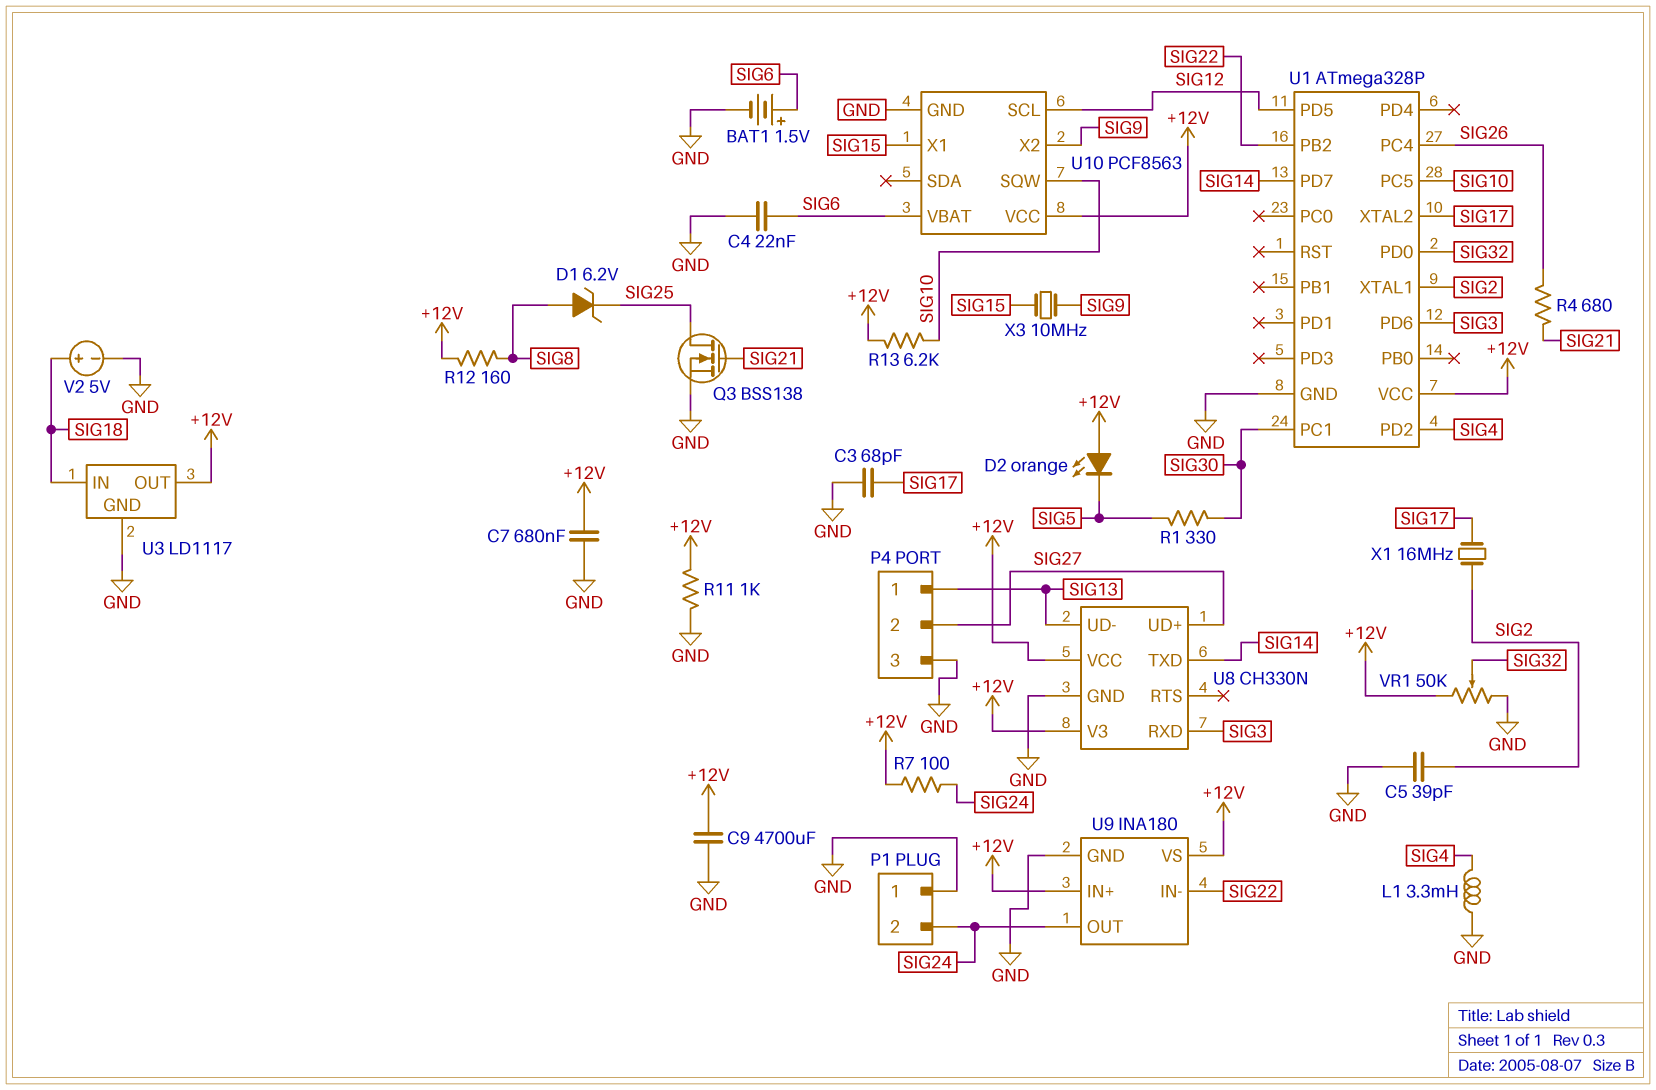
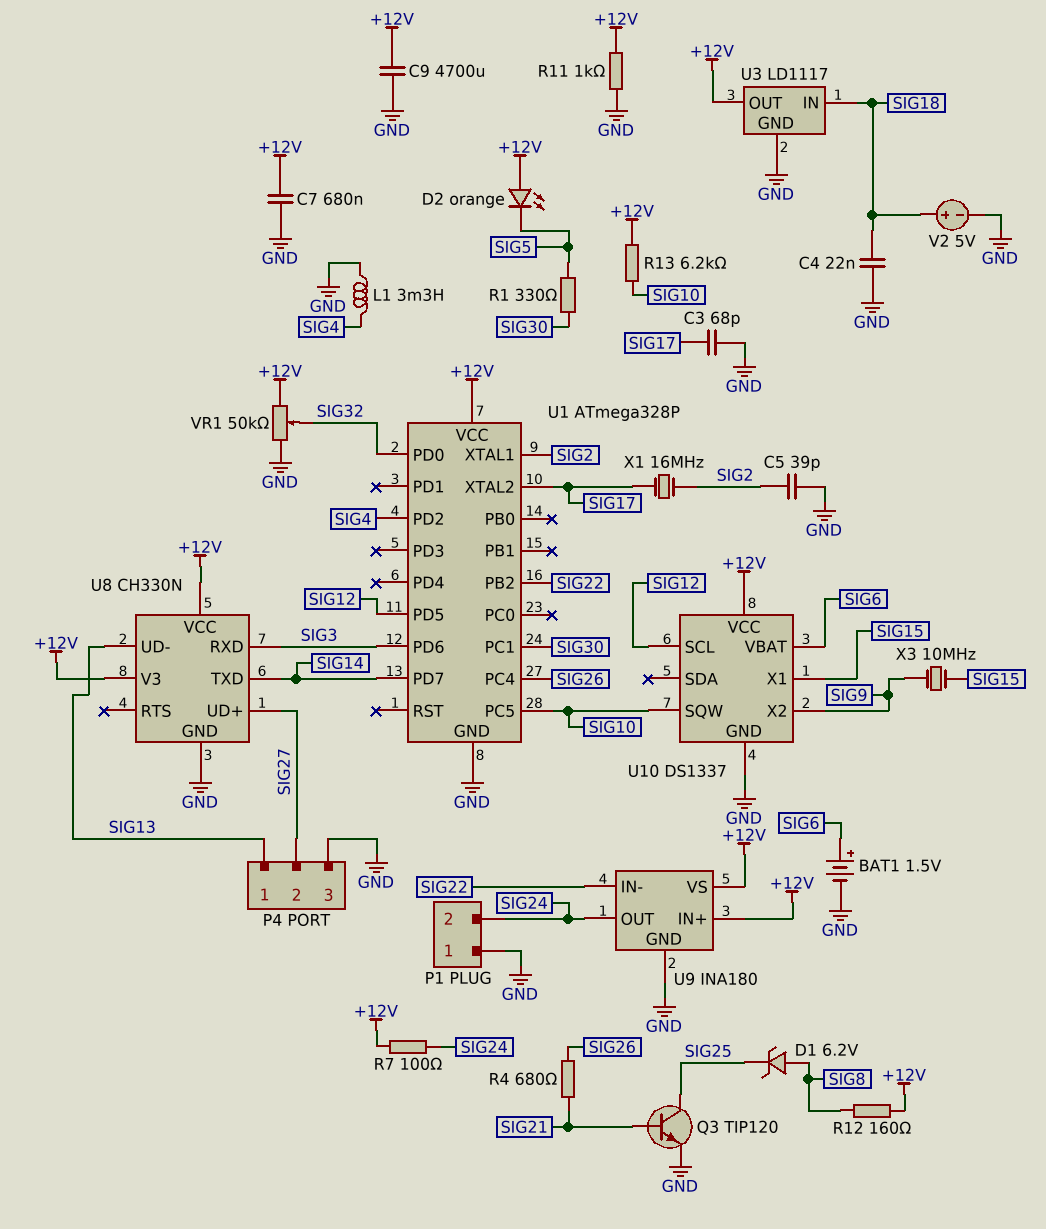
C4: 22nF (GND, SIG6) -> 22nF (GND, SIG18)
Q3: NMOS BSS138 (G SIG21, D SIG25, S GND) -> NPN TIP120 (B SIG21, C SIG25, E GND)
U10: PCF8563 -> DS1337

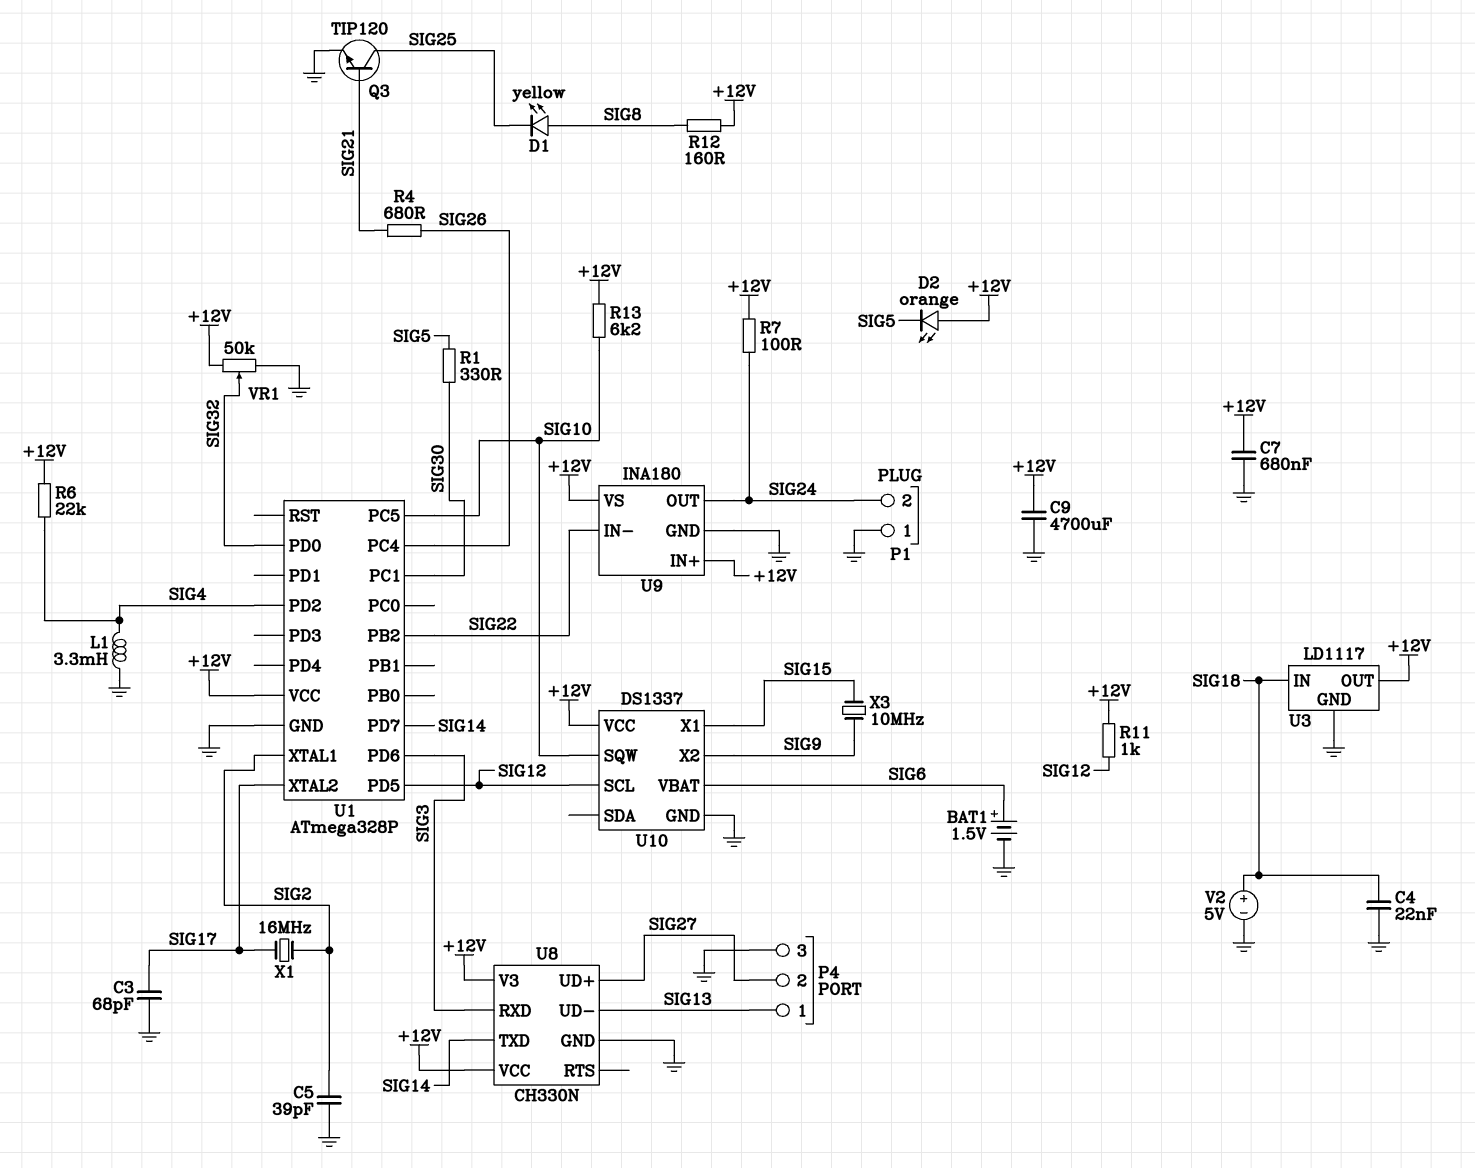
D1: zener 6.2V (A SIG8, K SIG25) -> LED yellow (A SIG8, K SIG25)
R6: none -> 22k (+12V, SIG4)
R11: 1k (+12V, GND) -> 1k (+12V, SIG12)

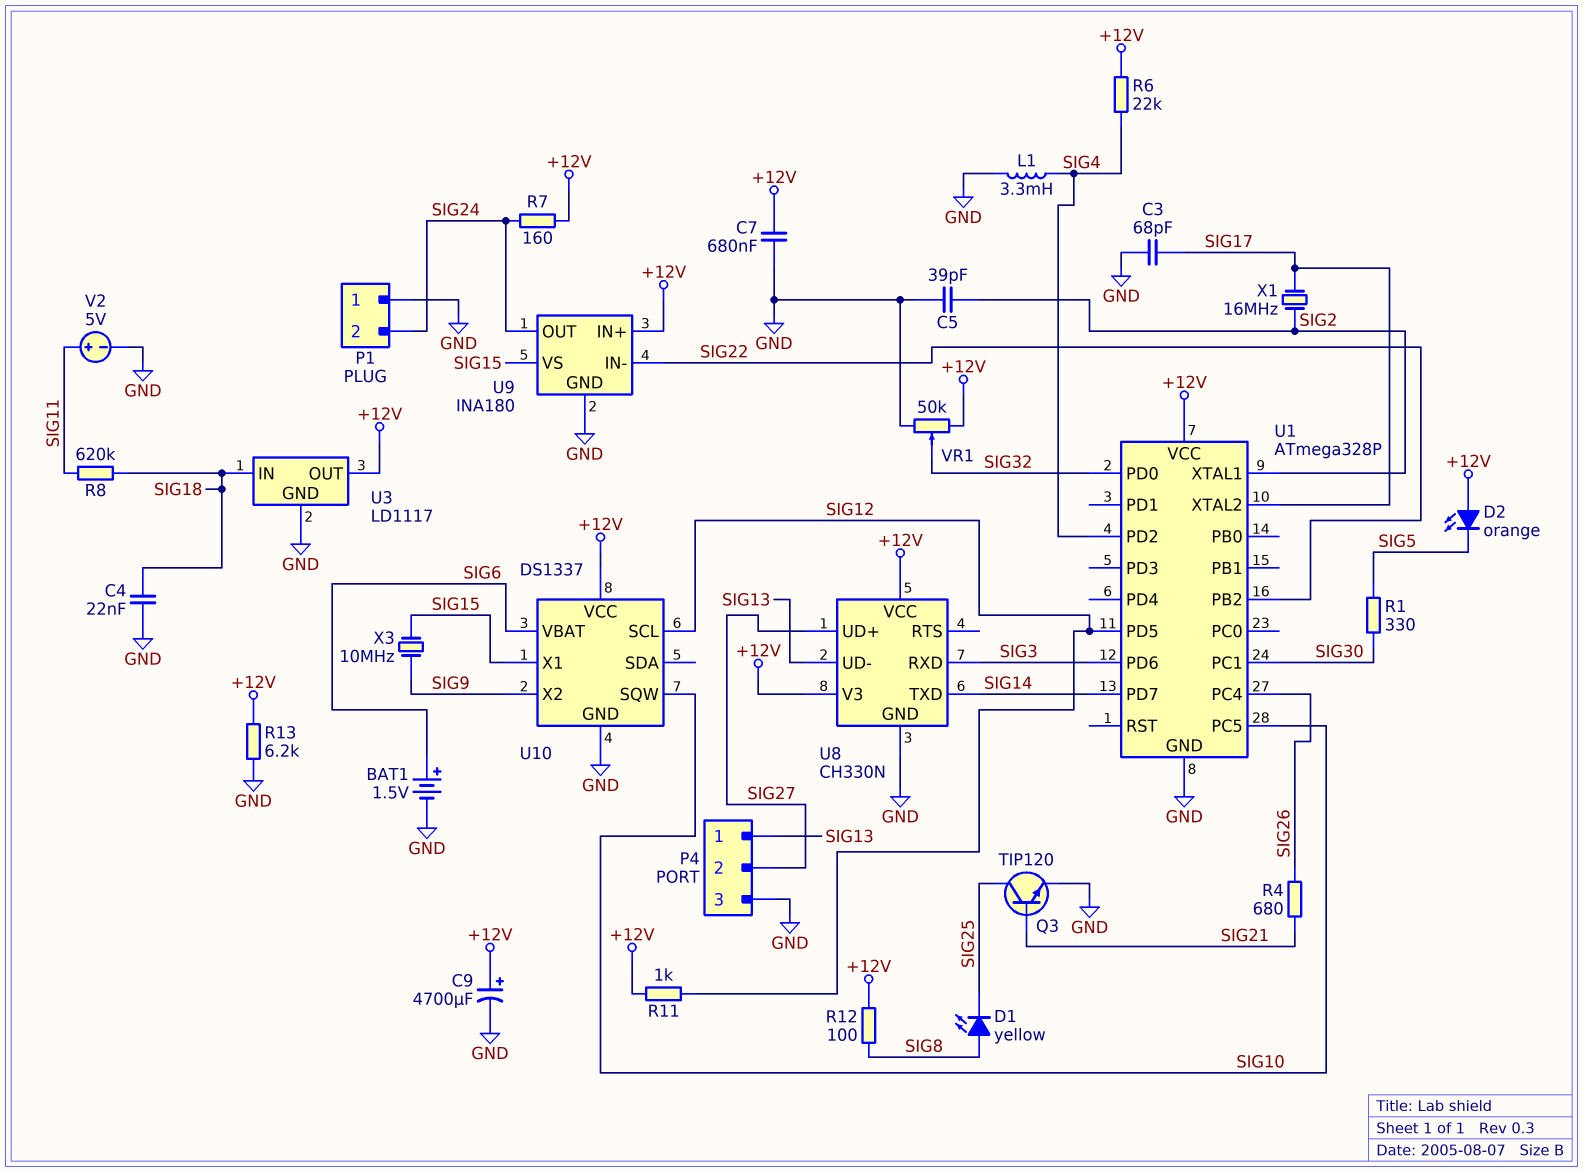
C9: 4700uF (+12V, GND) -> 4700uF (plus +12V, minus GND)
R7: 100 (+12V, SIG24) -> 160 (+12V, SIG24)
R8: none -> 620k (SIG11, SIG18)
R12: 160 (+12V, SIG8) -> 100 (+12V, SIG8)
R13: 6.2k (+12V, SIG10) -> 6.2k (+12V, GND)
U9 pin VS: +12V -> SIG15
V2: 5V (plus SIG18, minus GND) -> 5V (plus SIG11, minus GND)

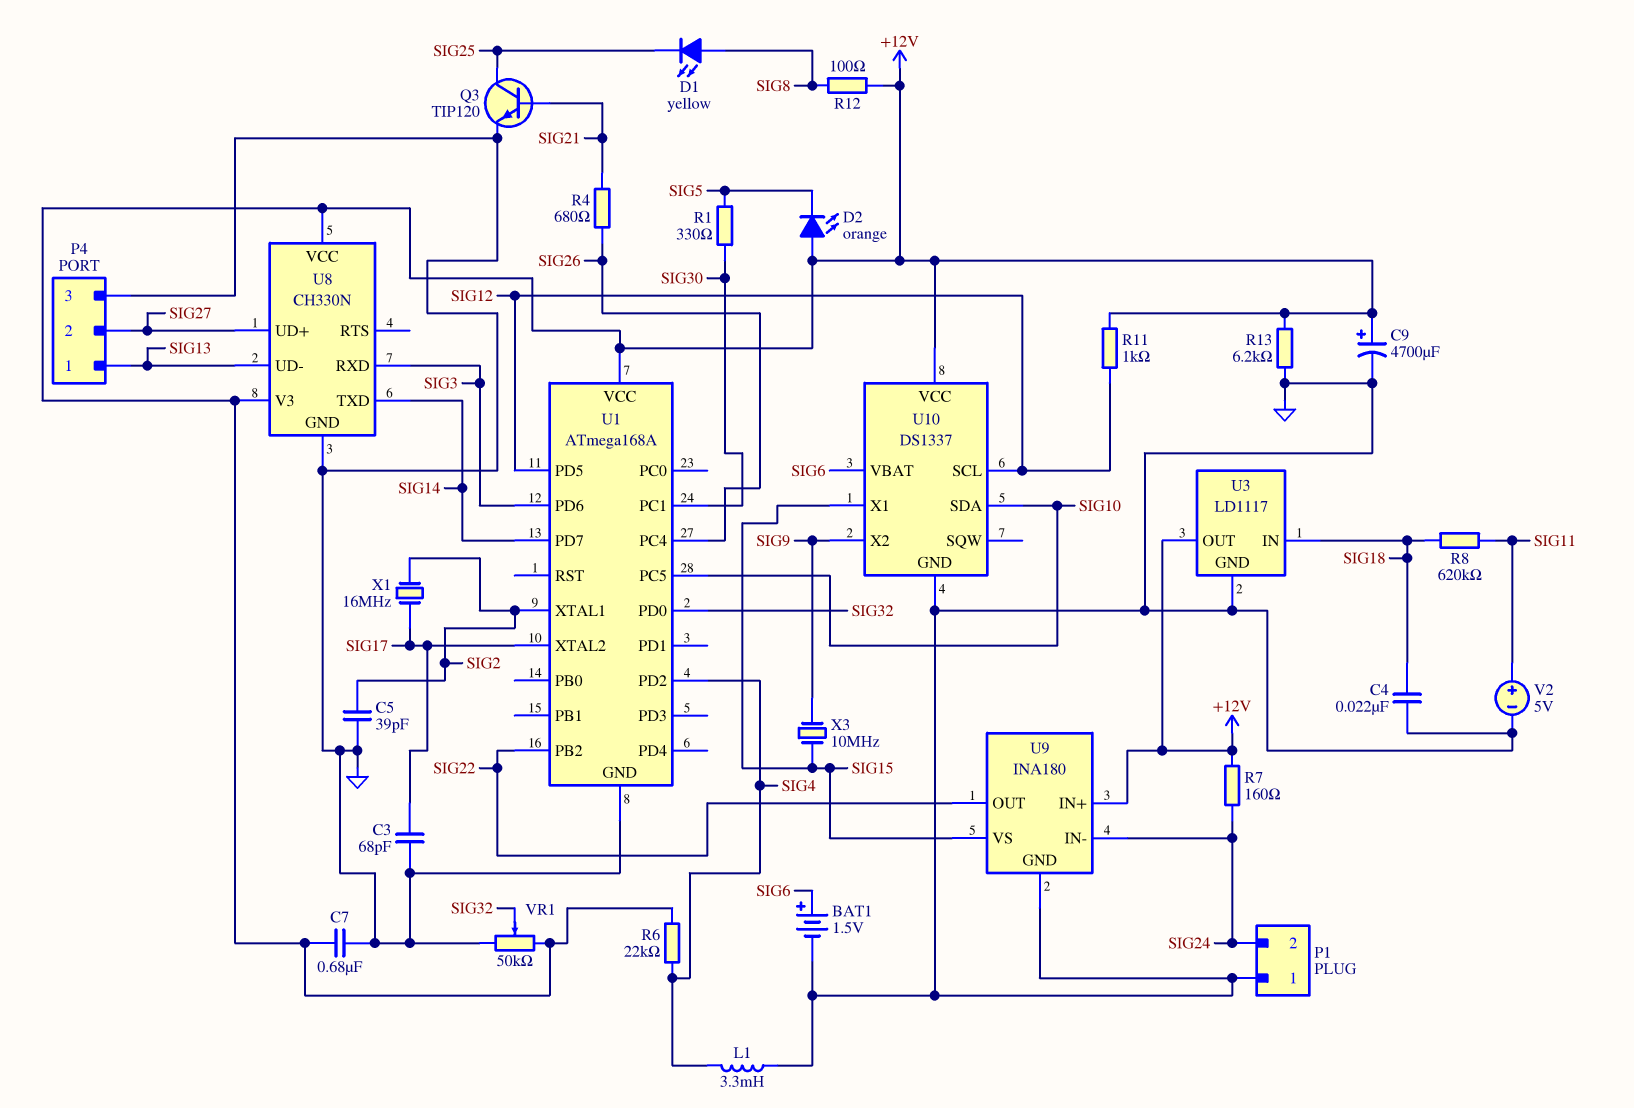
U1: ATmega328P -> ATmega168A
U9 pin IN-: SIG22 -> SIG24
U9 pin OUT: SIG24 -> SIG22
U10 pin SDA: none -> SIG10
U10 pin SQW: SIG10 -> none

